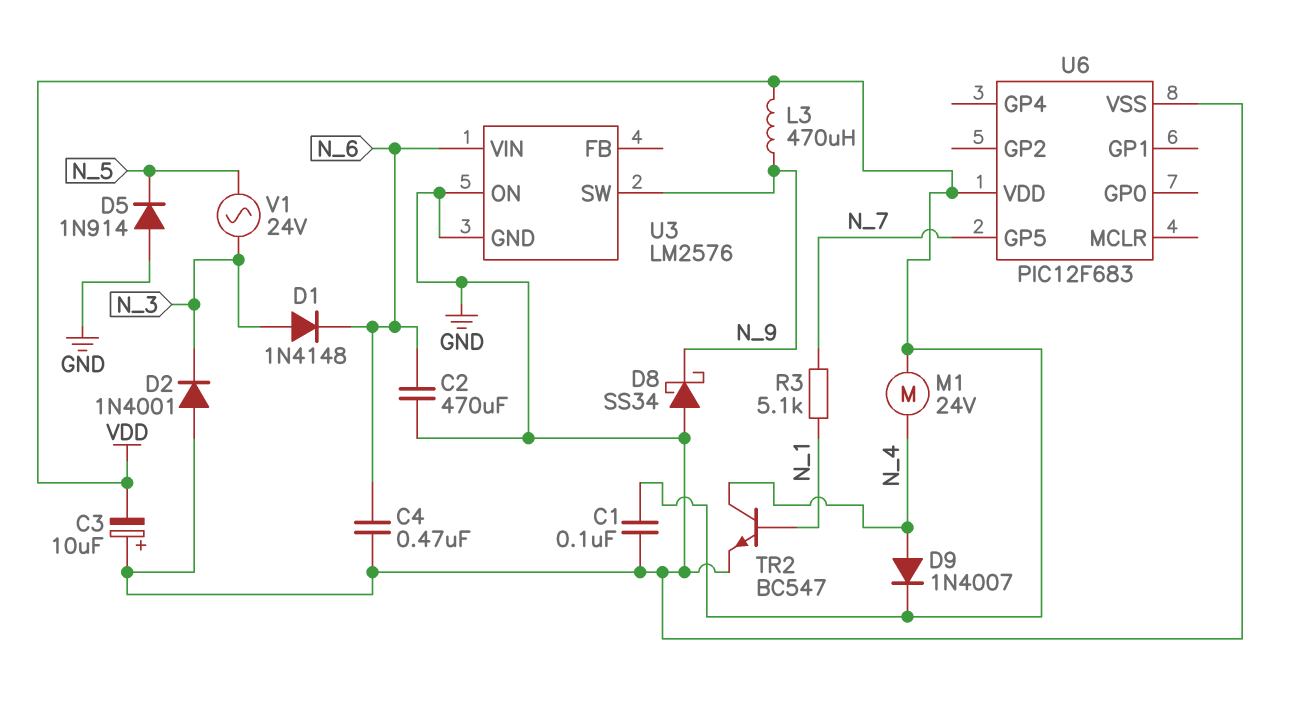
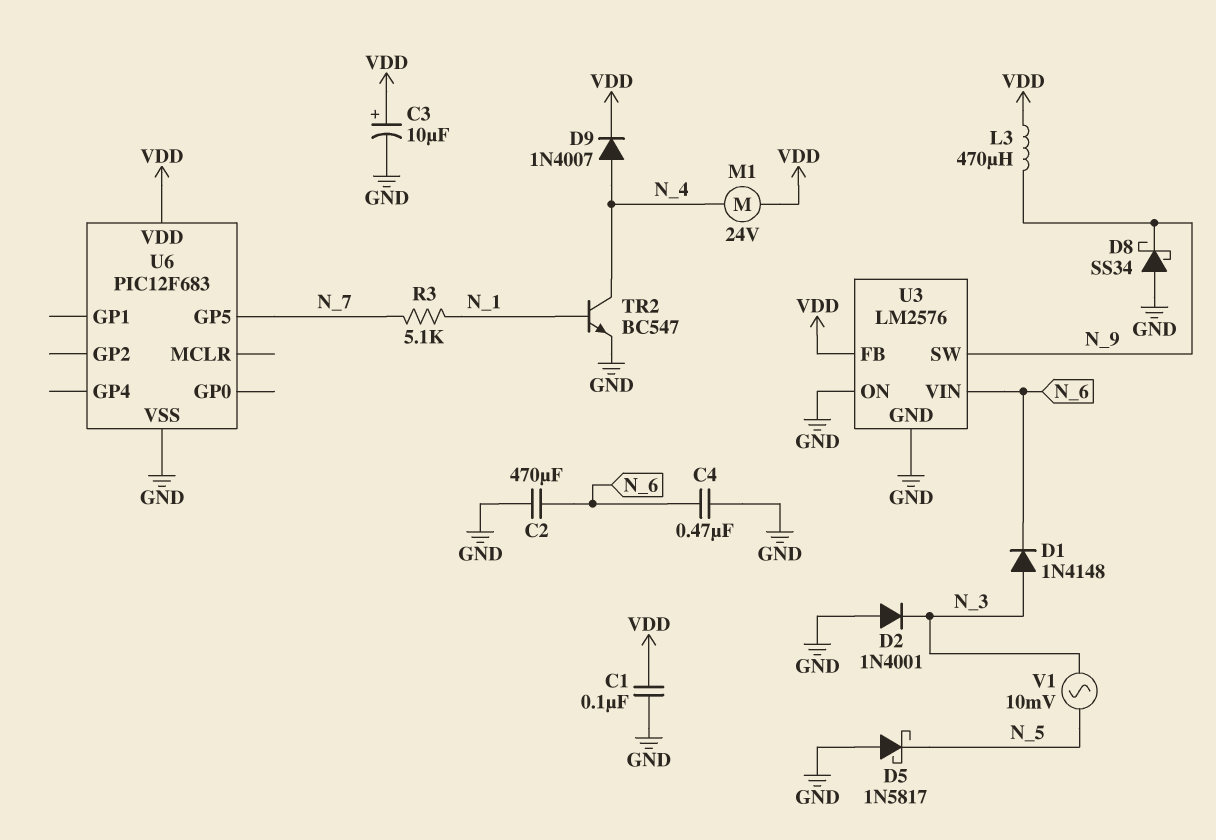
C3: 10uF (plus GND, minus VDD) -> 10uF (plus VDD, minus GND)
D5: diode 1N914 (A GND, K N_5) -> schottky 1N5817 (A GND, K N_5)
U3 pin FB: none -> VDD
V1: AC 24V (N_3, N_5) -> AC 10mV (N_3, N_5)

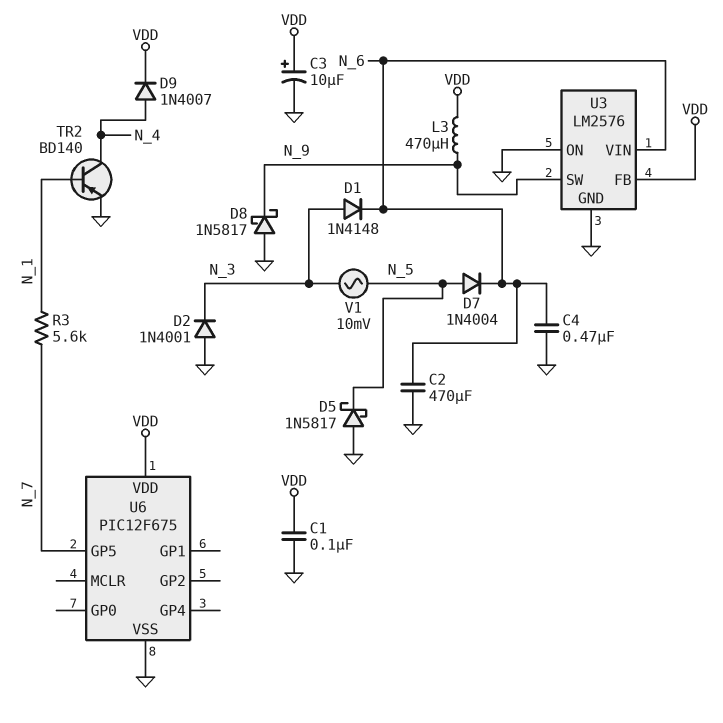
D7: none -> diode 1N4004 (A N_5, K N_6)
D8: schottky SS34 (A GND, K N_9) -> schottky 1N5817 (A GND, K N_9)
M1: motor 24V (N_4, VDD) -> none
R3: 5.1k (N_1, N_7) -> 5.6k (N_1, N_7)
TR2: NPN BC547 (B N_1, C N_4, E GND) -> PNP BD140 (B N_1, C N_4, E GND)
U6: PIC12F683 -> PIC12F675

